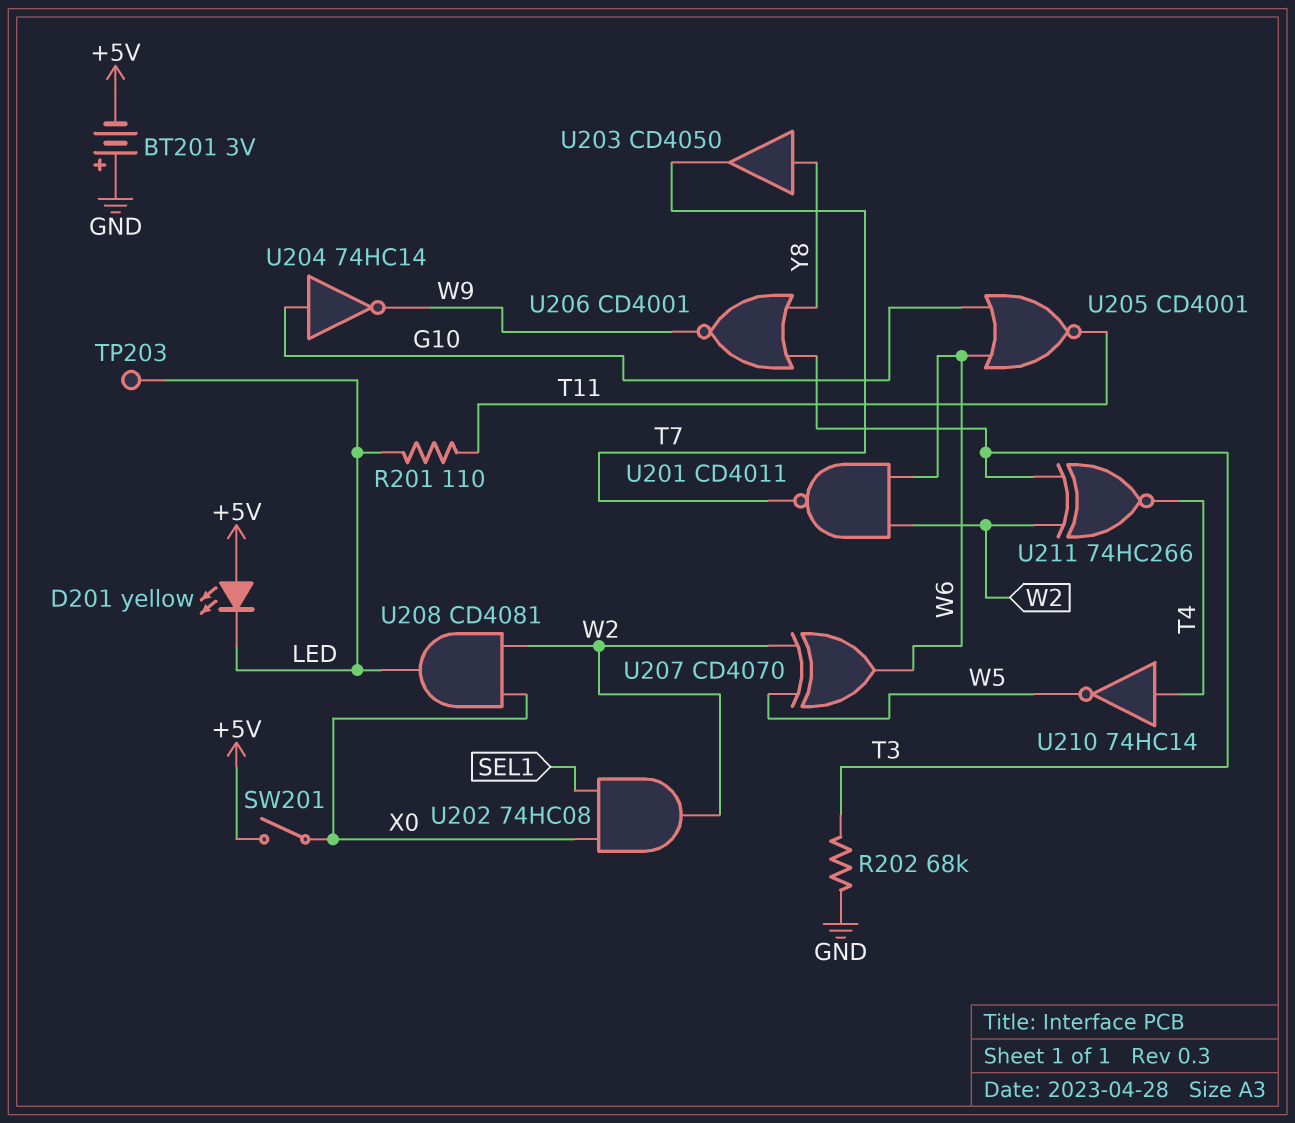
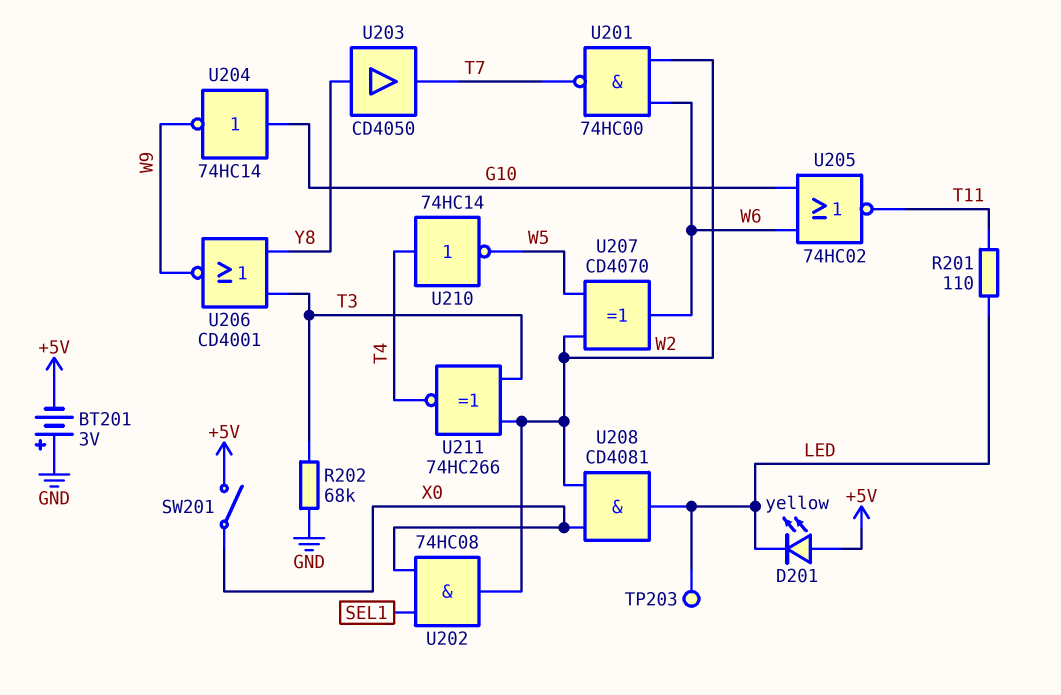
U201: NAND CD4011 (in W2, in W6, out T7) -> NAND 74HC00 (in W2, in W6, out T7)
U205: NOR CD4001 (in G10, in W6, out T11) -> NOR 74HC02 (in G10, in W6, out T11)

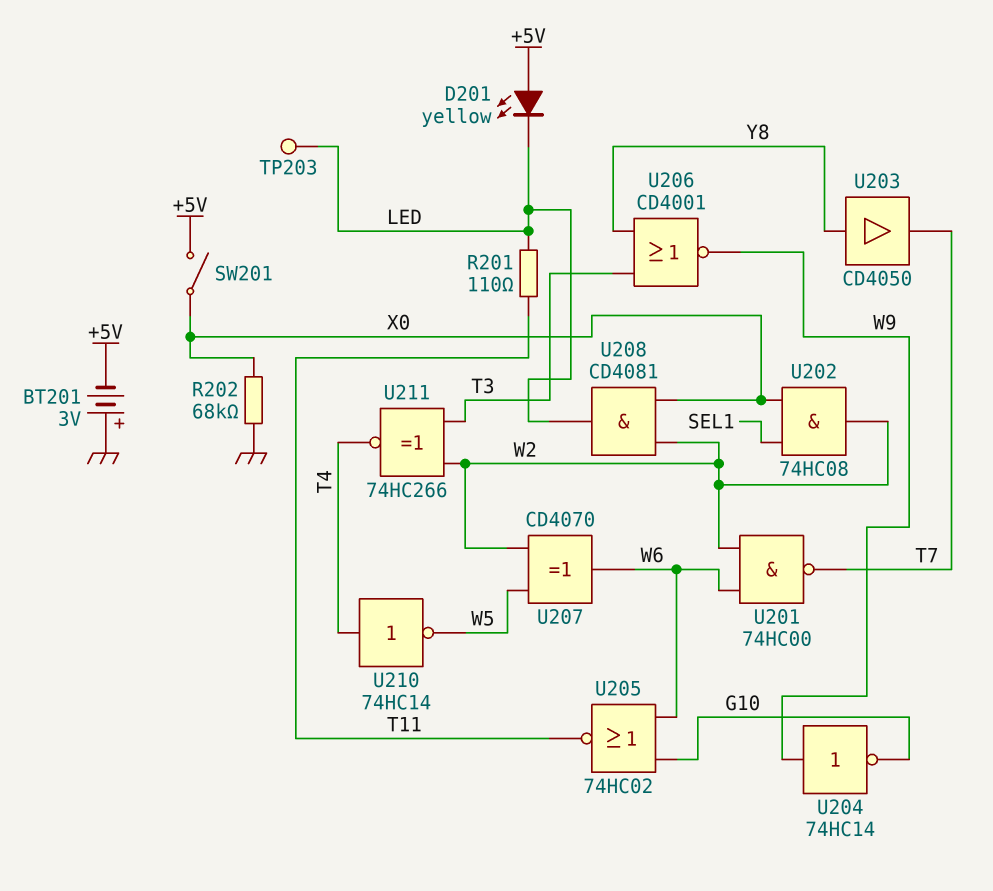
R202: 68k (GND, T3) -> 68k (GND, X0)
U204: NOT 74HC14 (in G10, out W9) -> NOT 74HC14 (in W9, out G10)

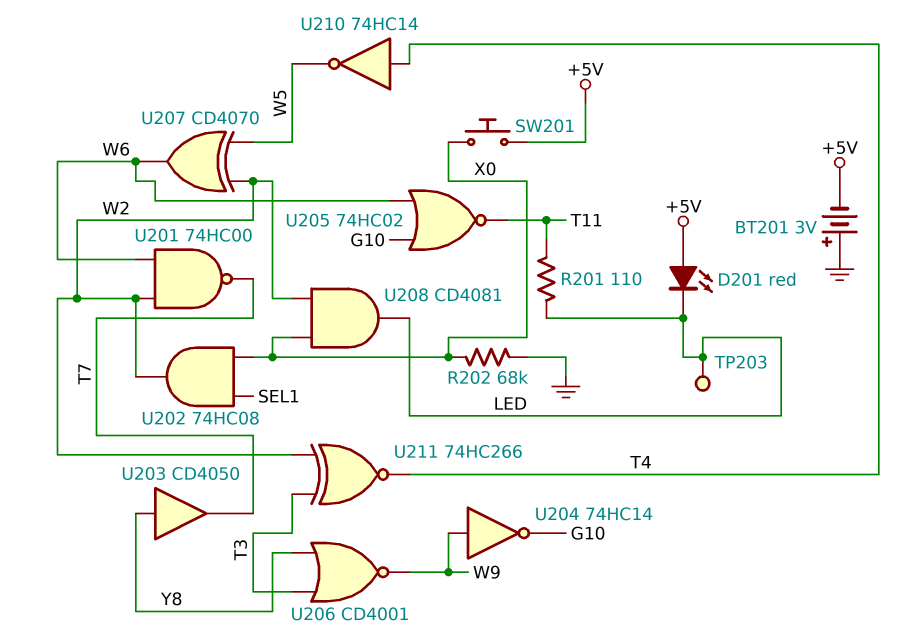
D201: LED yellow (A +5V, K LED) -> LED red (A +5V, K LED)
SW201: switch (+5V, X0) -> button (+5V, X0)

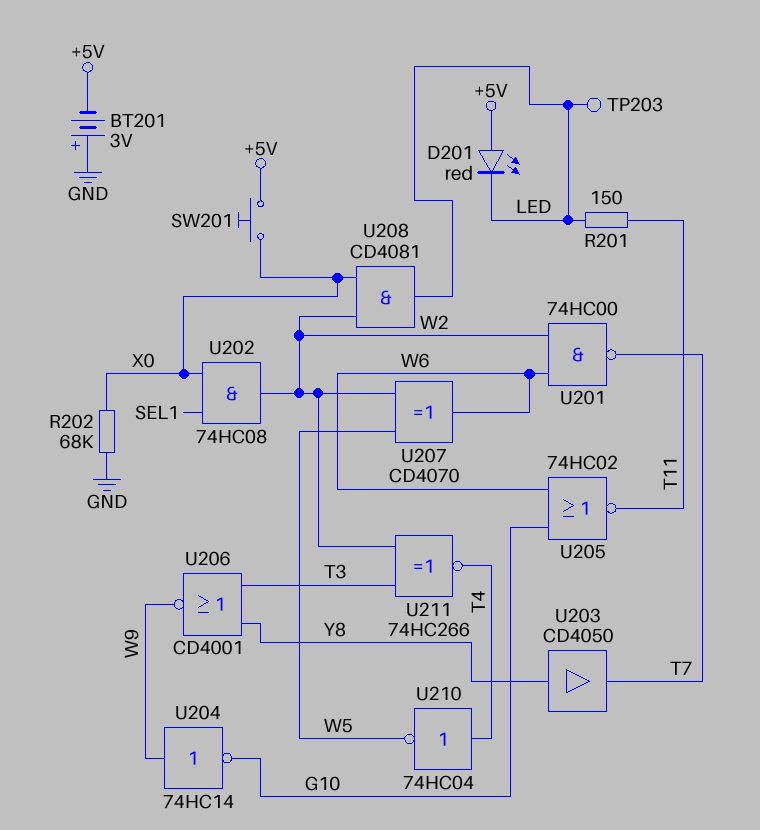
R201: 110 (LED, T11) -> 150 (LED, T11)
U210: NOT 74HC14 (in T4, out W5) -> NOT 74HC04 (in T4, out W5)

